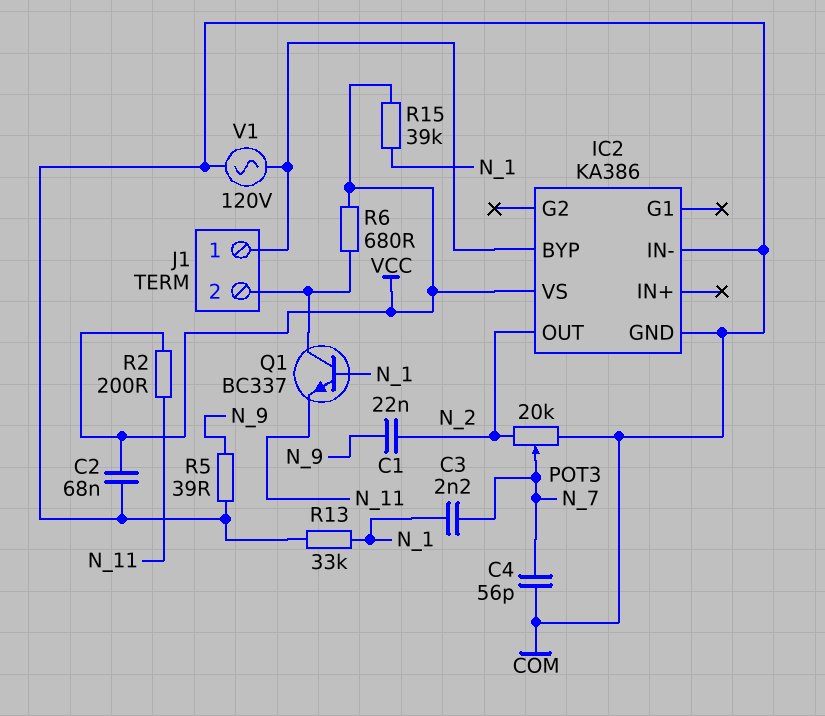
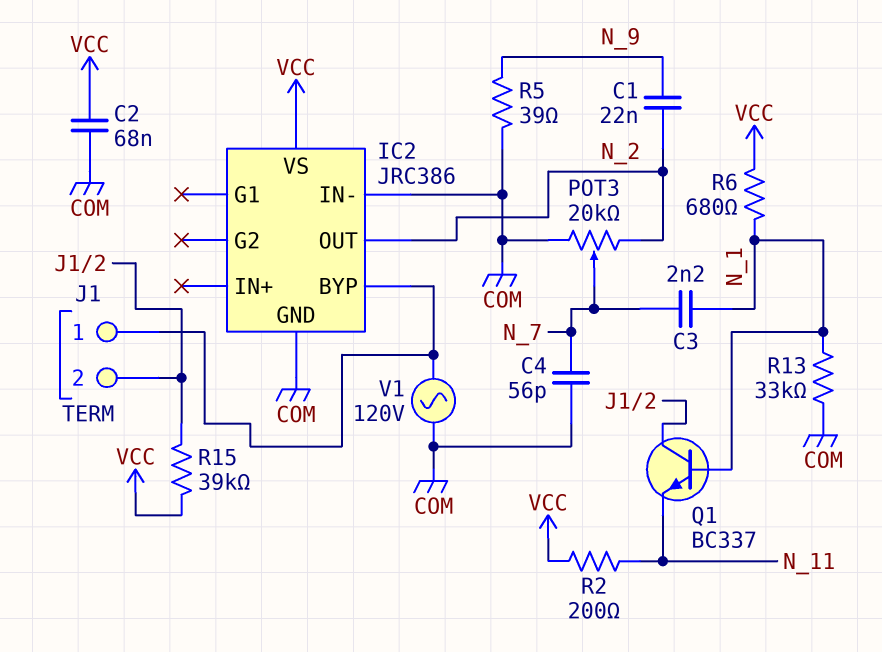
IC2: KA386 -> JRC386
R6: 680 (J1/2, VCC) -> 680 (N_1, VCC)
R15: 39k (N_1, VCC) -> 39k (J1/2, VCC)

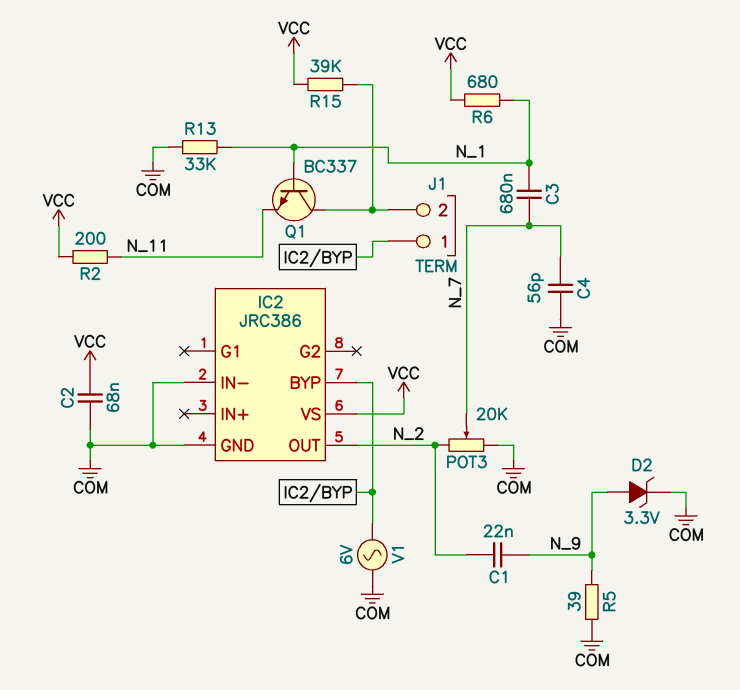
C3: 2.2nF (N_1, N_7) -> 680nF (N_1, N_7)
D2: none -> zener 3.3V (A N_9, K COM)
V1: AC 120V (COM, IC2/BYP) -> AC 6V (COM, IC2/BYP)

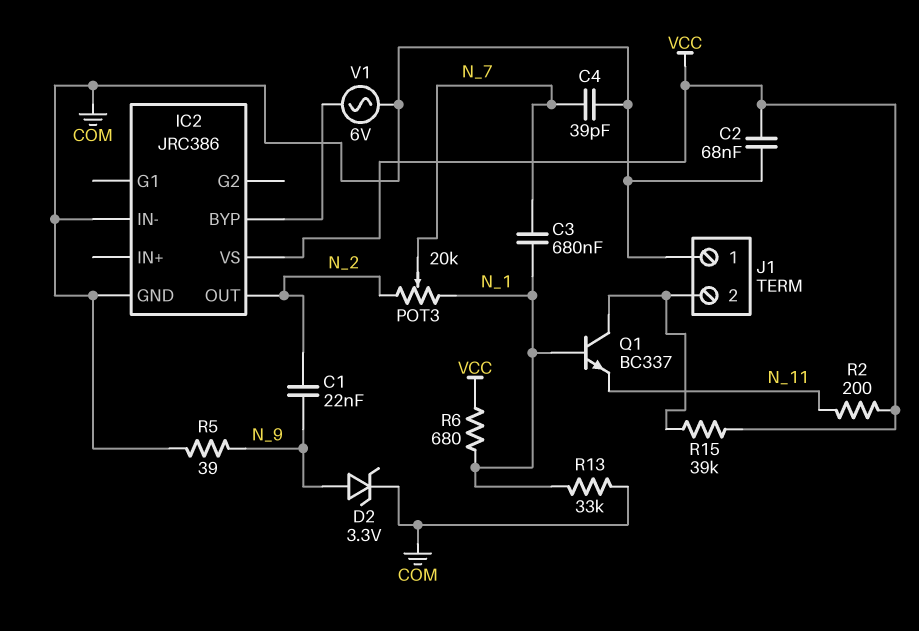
C4: 56pF (COM, N_7) -> 39pF (COM, N_7)
J1 pin 1: IC2/BYP -> COM
POT3: 20k (COM, N_2, wiper N_7) -> 20k (N_1, N_2, wiper N_7)

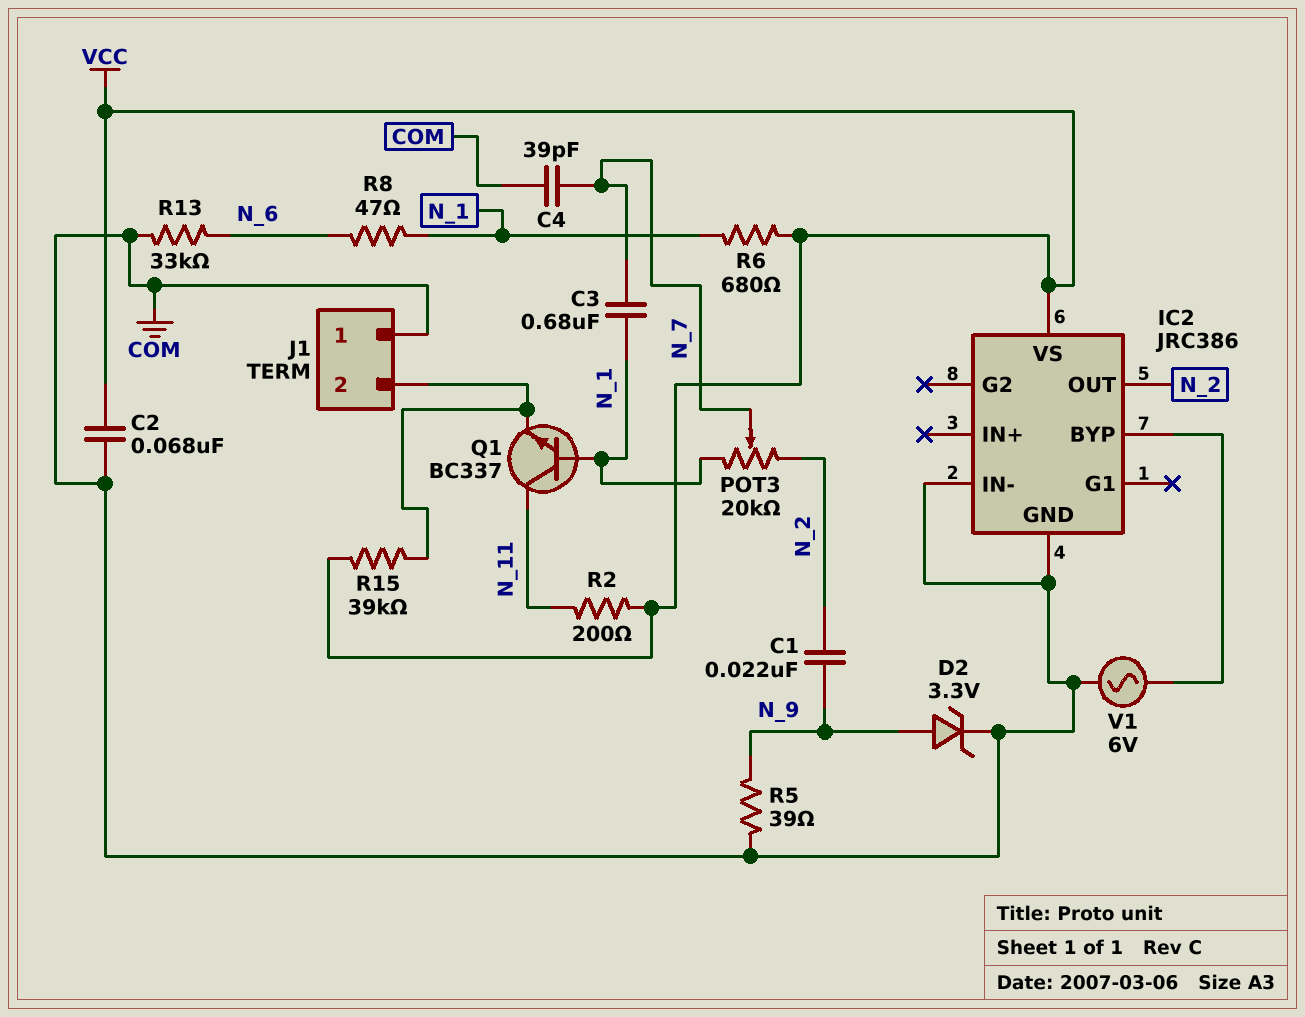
Q1: NPN BC337 (B N_1, C J1/2, E N_11) -> NPN BC337 (B N_1, C N_11, E J1/2)
R8: none -> 47 (N_1, N_6)
R13: 33k (COM, N_1) -> 33k (COM, N_6)

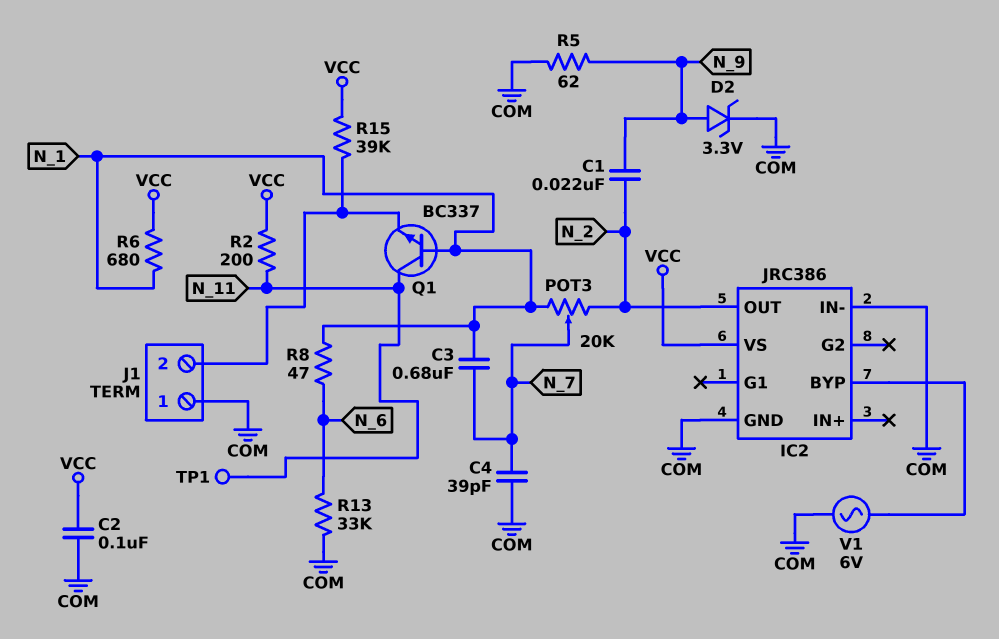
C2: 68nF (COM, VCC) -> 100nF (COM, VCC)
R5: 39 (COM, N_9) -> 62 (COM, N_9)
TP1: none -> test point (N_11)

